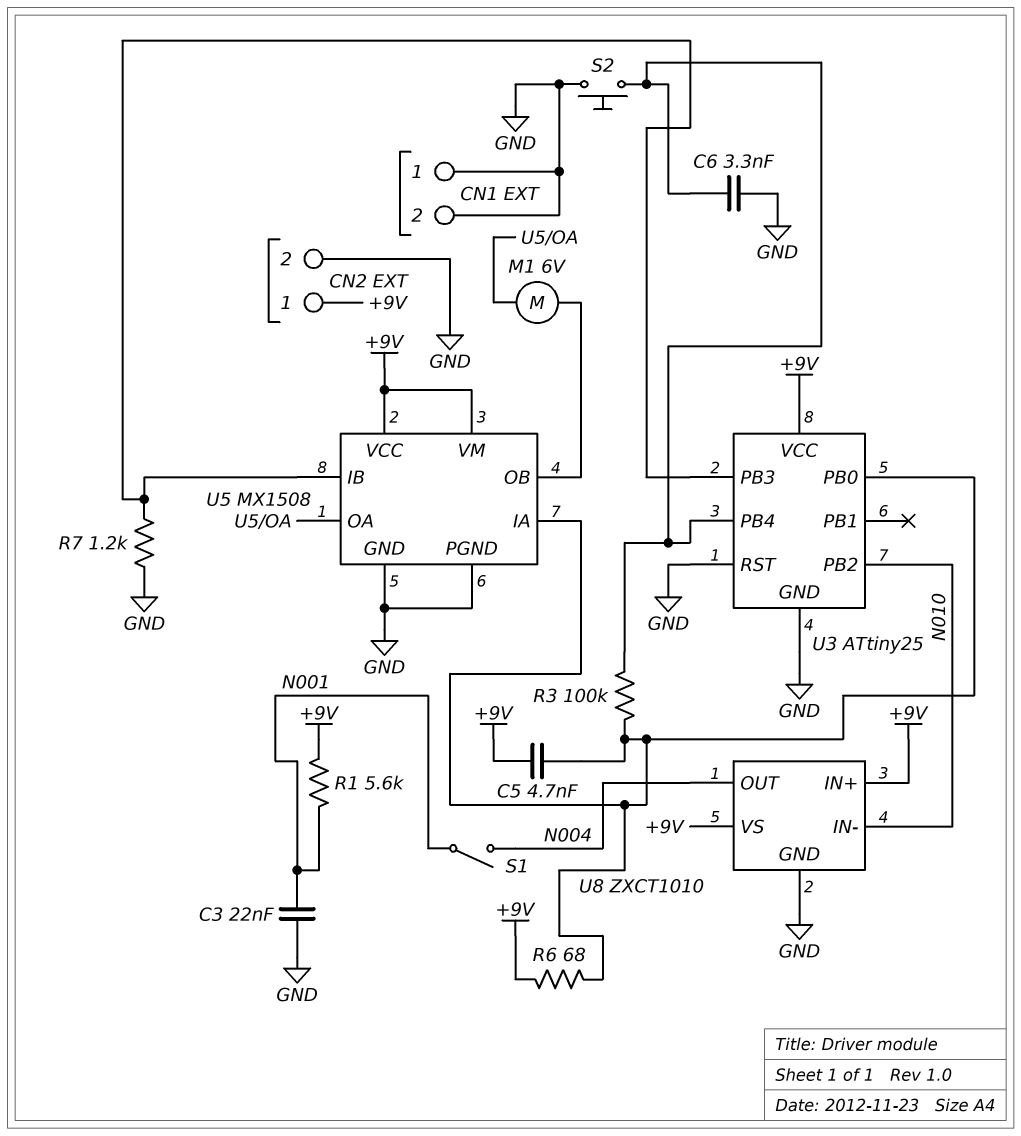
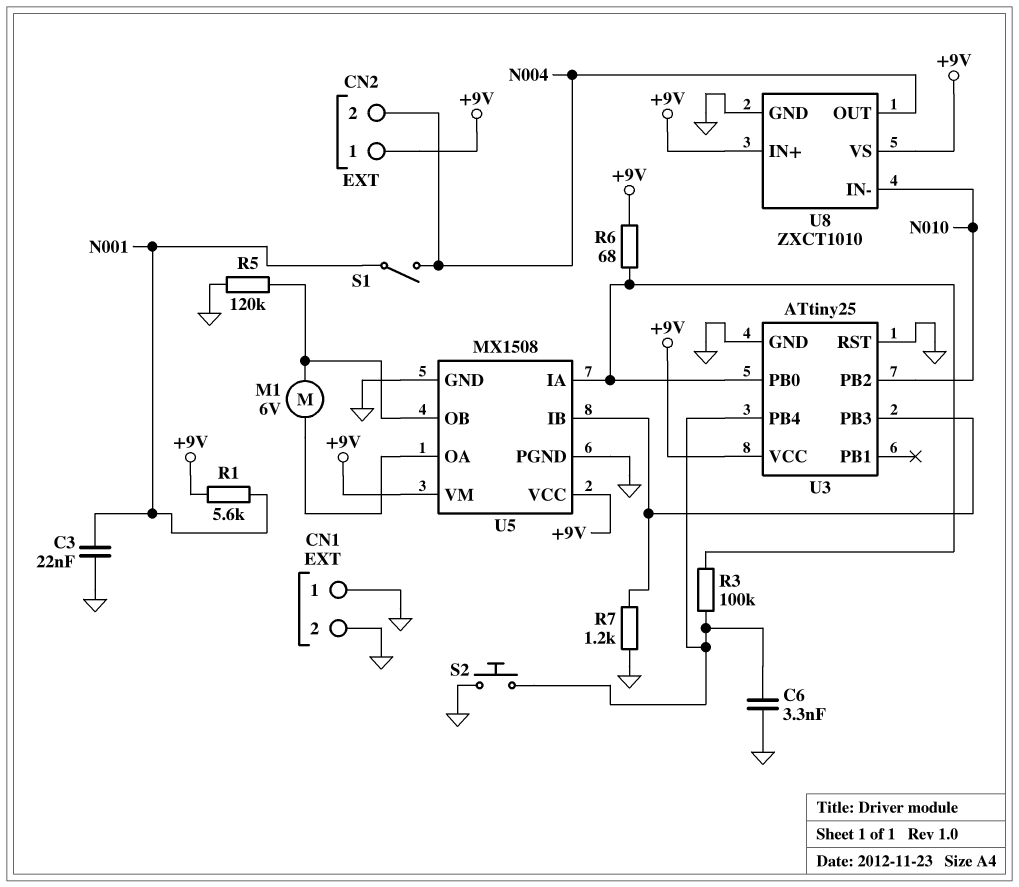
C5: 4.7nF (+9V, U3/PB0) -> none
CN2 pin 2: GND -> N004
R5: none -> 120k (GND, U5/OB)

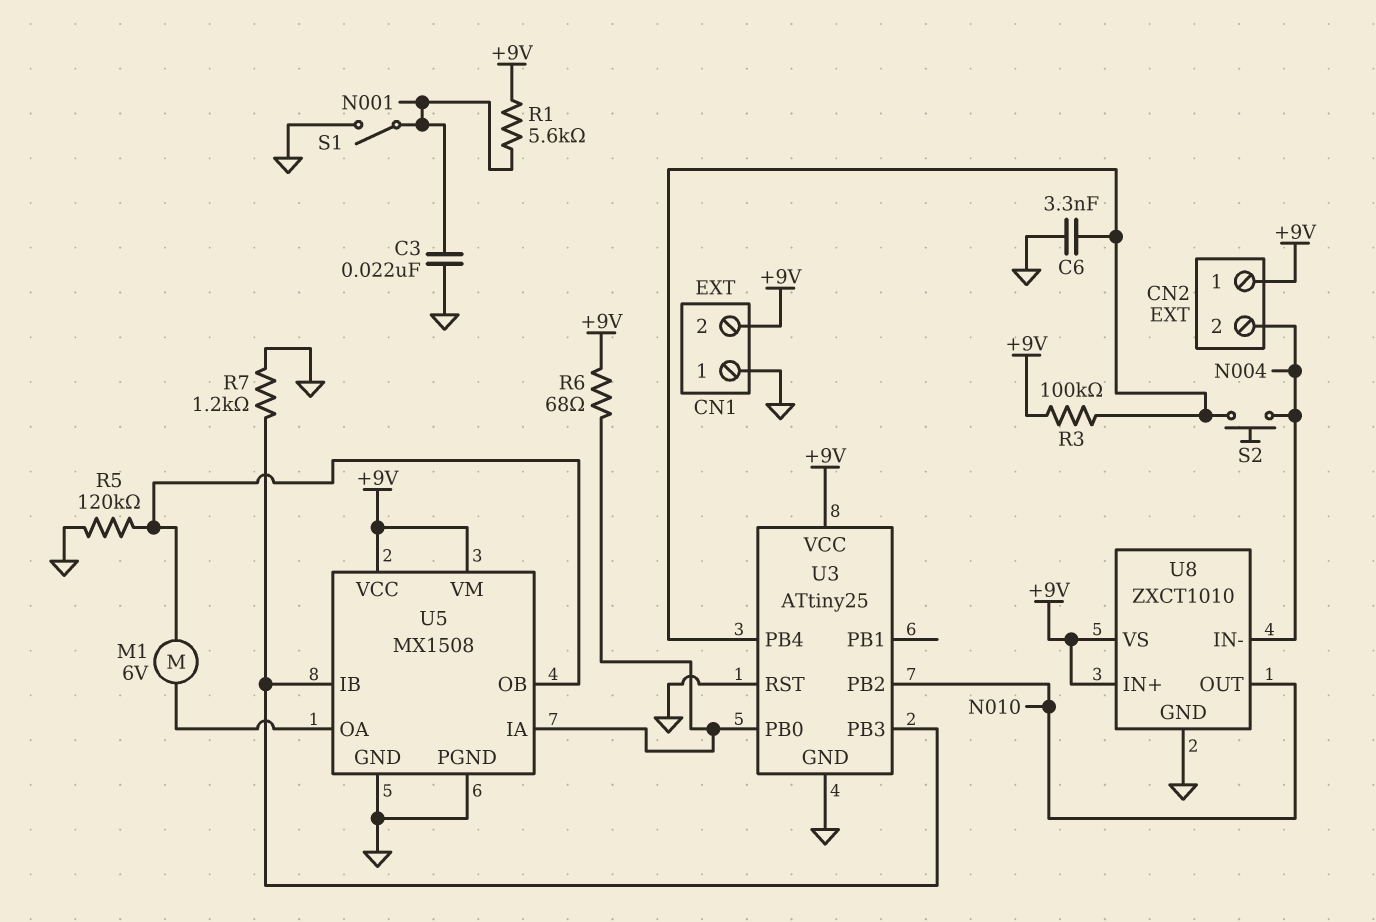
CN1 pin 2: GND -> +9V
R3: 100k (U3/PB0, U3/PB4) -> 100k (+9V, U3/PB4)
S1: switch (N001, N004) -> switch (GND, N001)
S2: button (GND, U3/PB4) -> button (N004, U3/PB4)
U8 pin IN-: N010 -> N004
U8 pin OUT: N004 -> N010

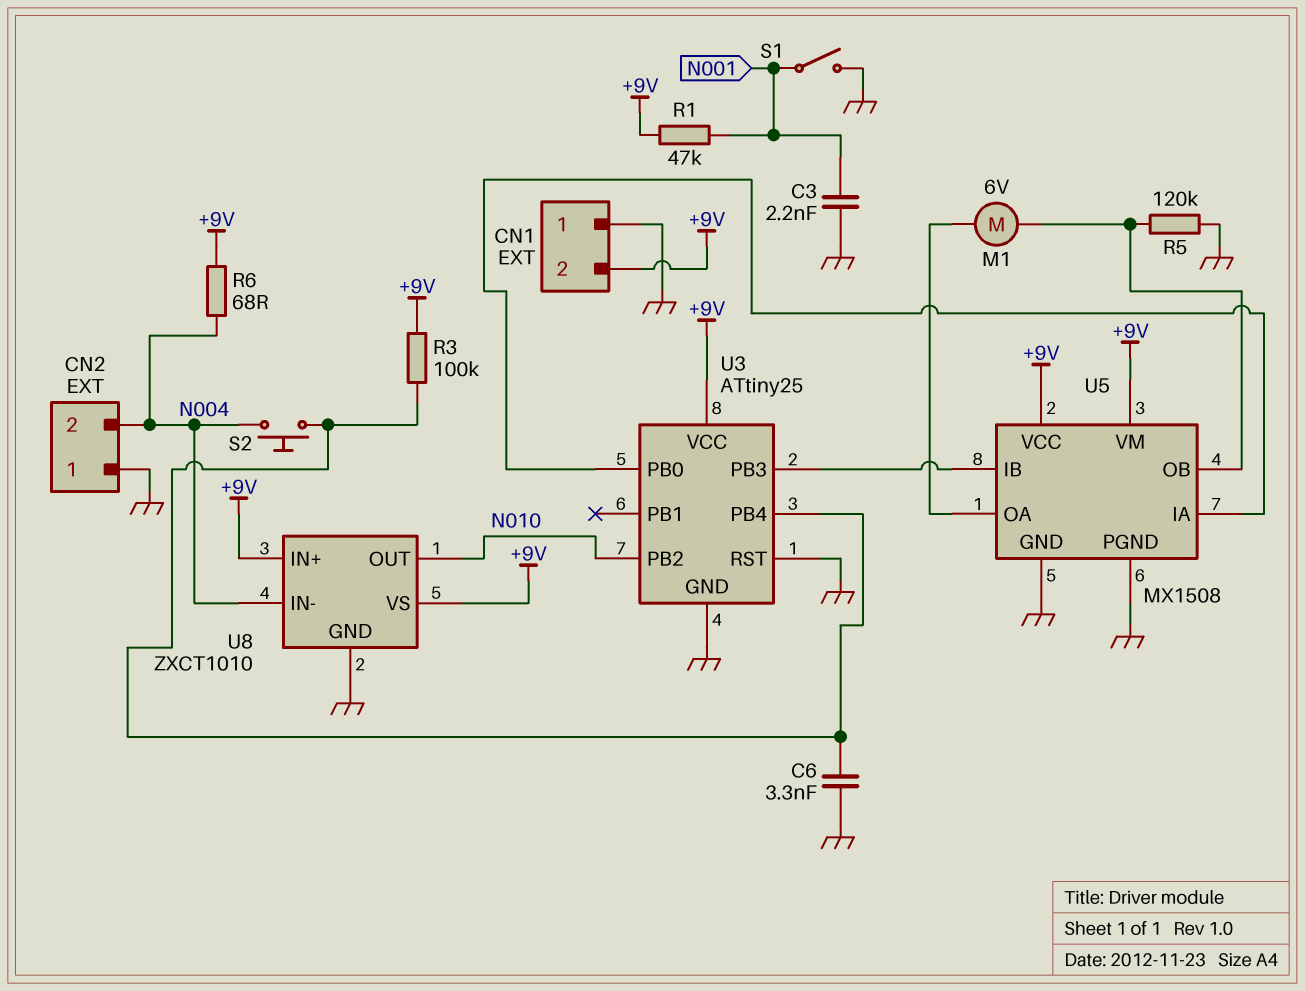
C3: 22nF (GND, N001) -> 2.2nF (GND, N001)
CN2 pin 1: +9V -> GND
R1: 5.6k (+9V, N001) -> 47k (+9V, N001)
R6: 68 (+9V, U3/PB0) -> 68 (+9V, N004)
R7: 1.2k (GND, U3/PB3) -> none

